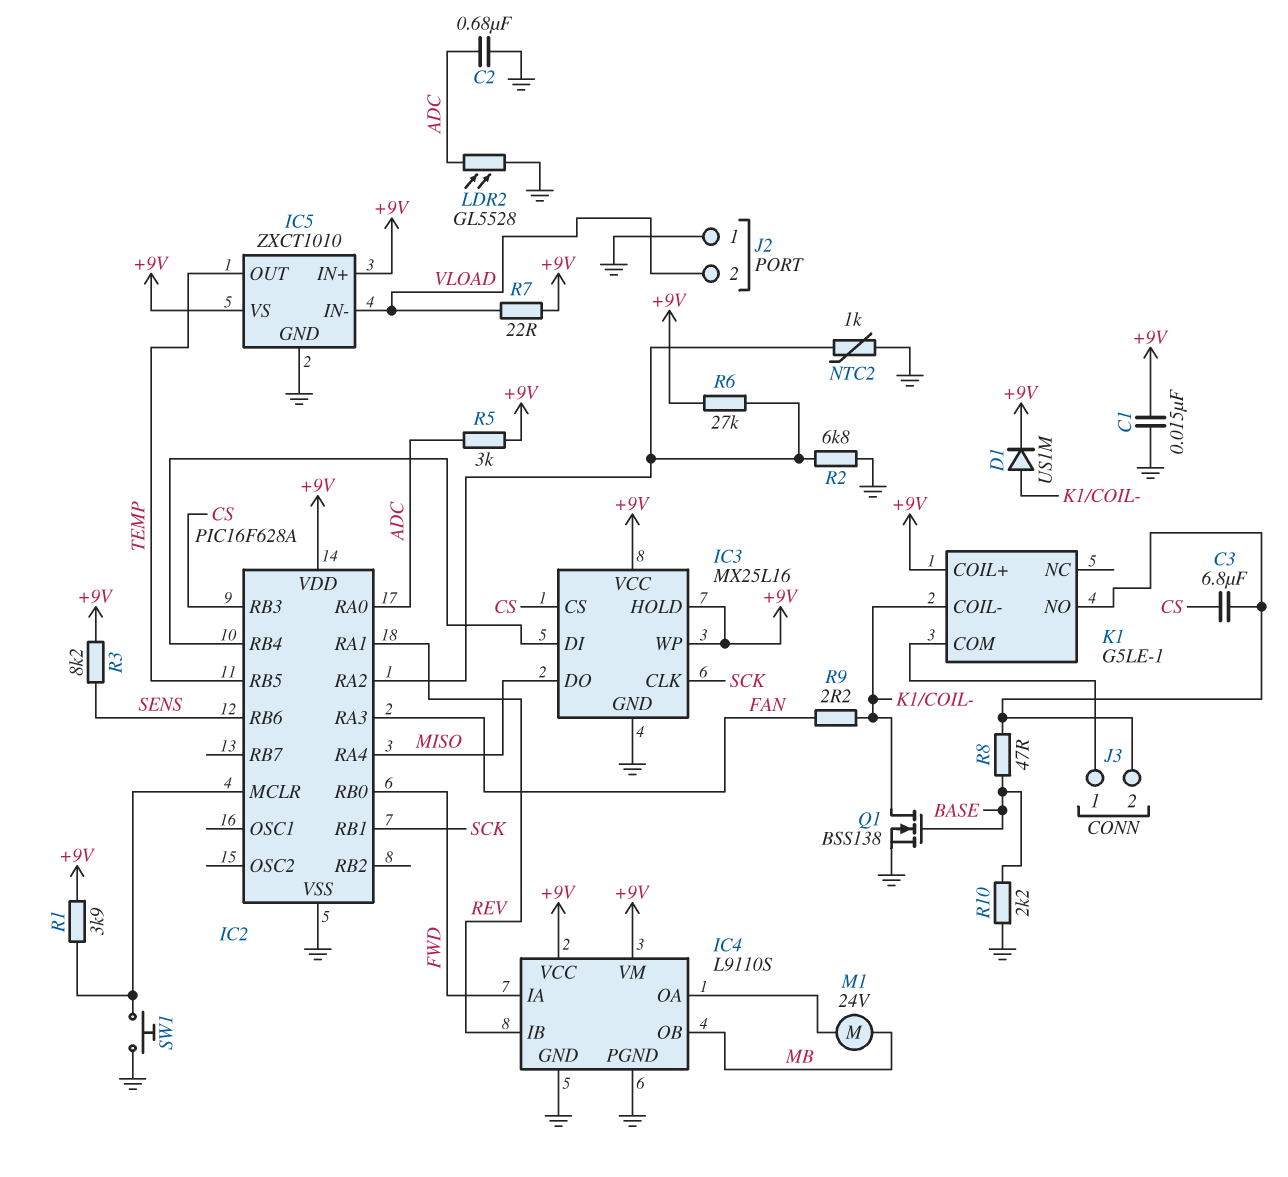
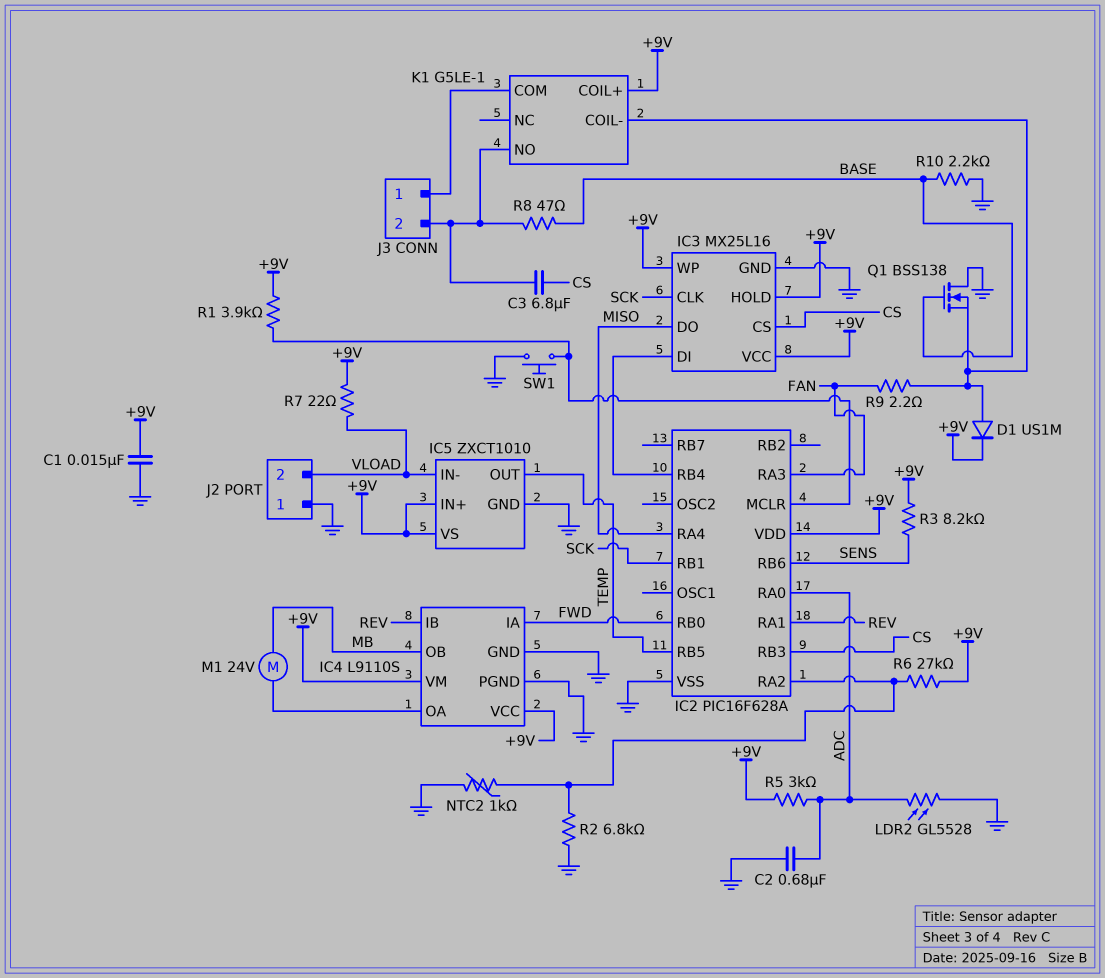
Q1: NMOS BSS138 (G BASE, D K1/COIL-, S GND) -> NMOS BSS138 (G BASE, D GND, S K1/COIL-)

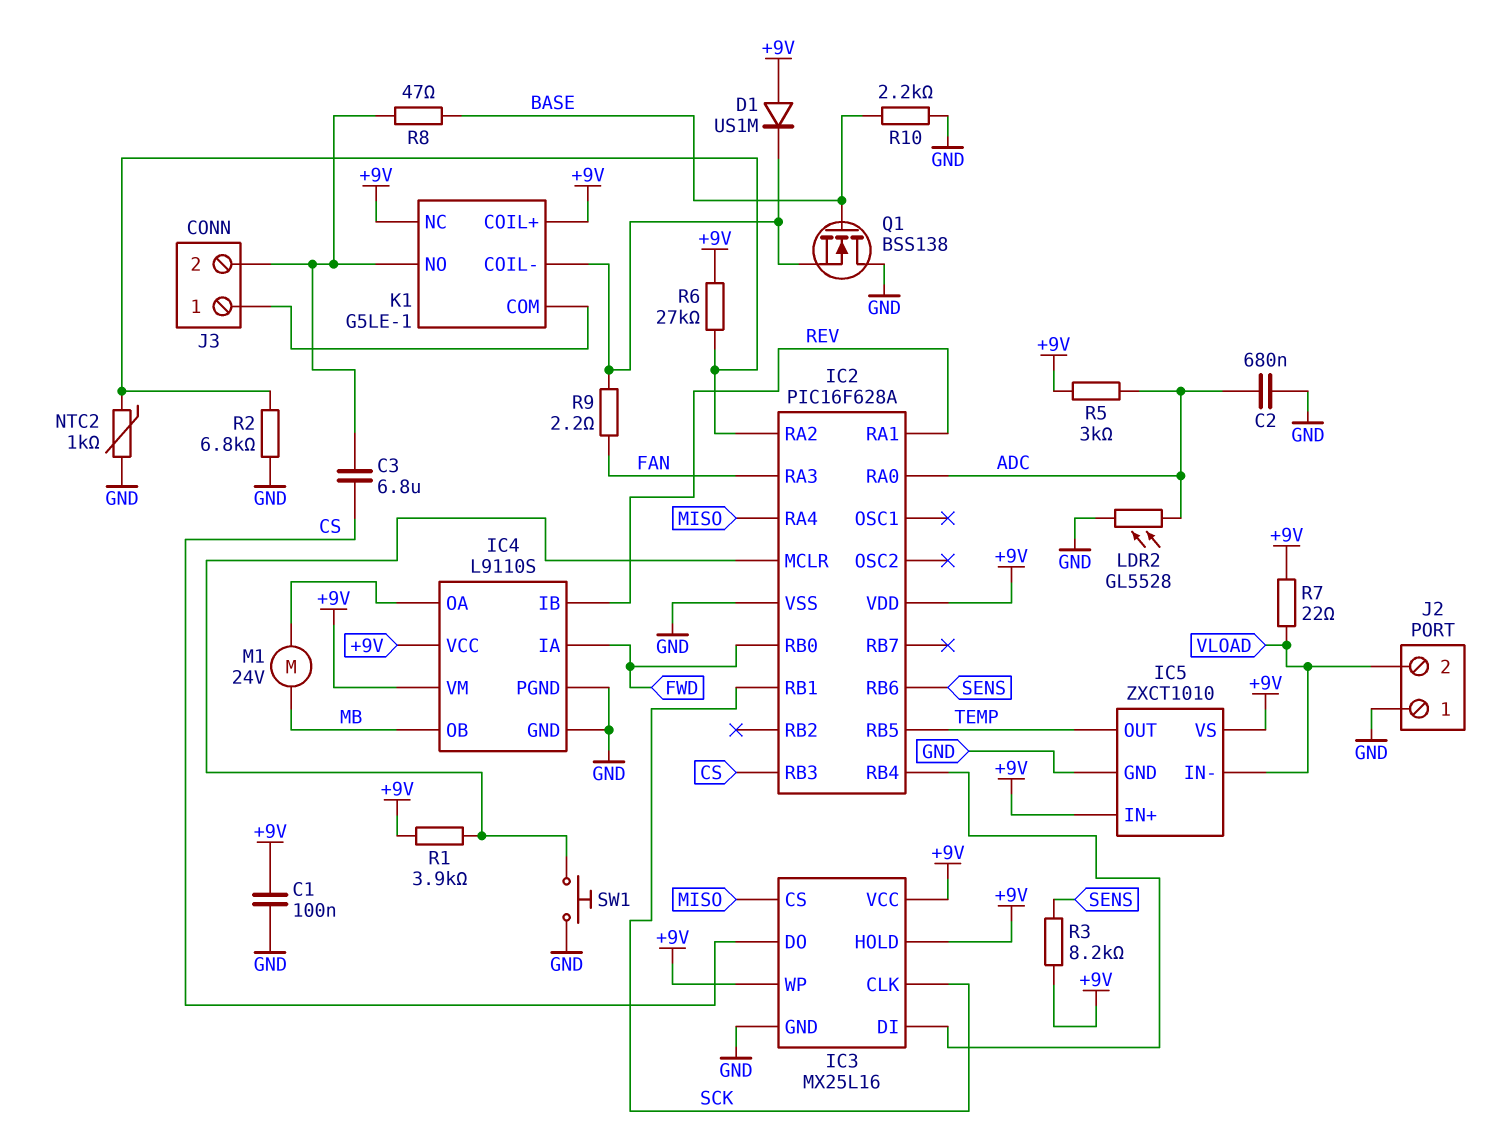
C1: 15nF (+9V, GND) -> 100nF (+9V, GND)
D1: diode US1M (A K1/COIL-, K +9V) -> diode US1M (A +9V, K K1/COIL-)
IC3 pin CS: CS -> MISO
IC3 pin DO: MISO -> CS
K1 pin NC: none -> +9V

